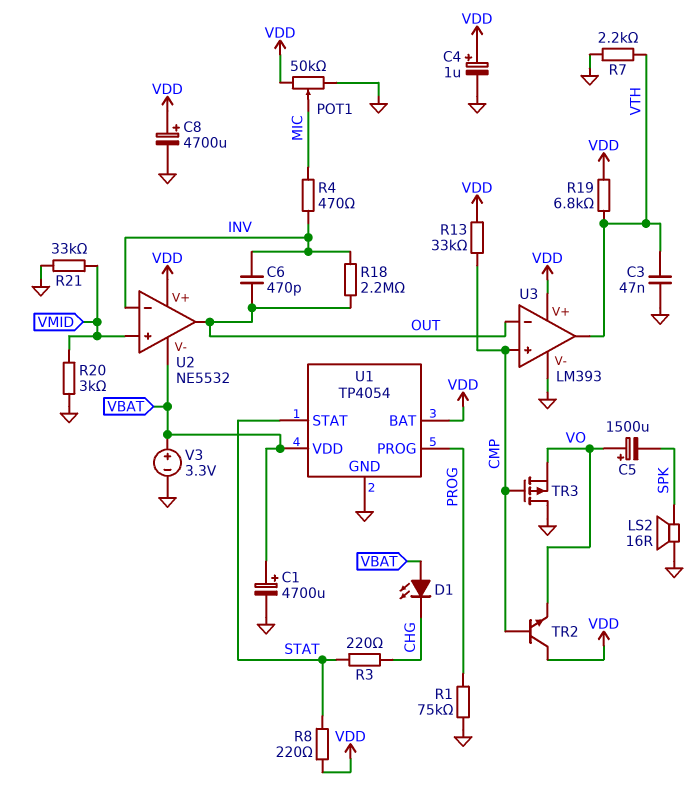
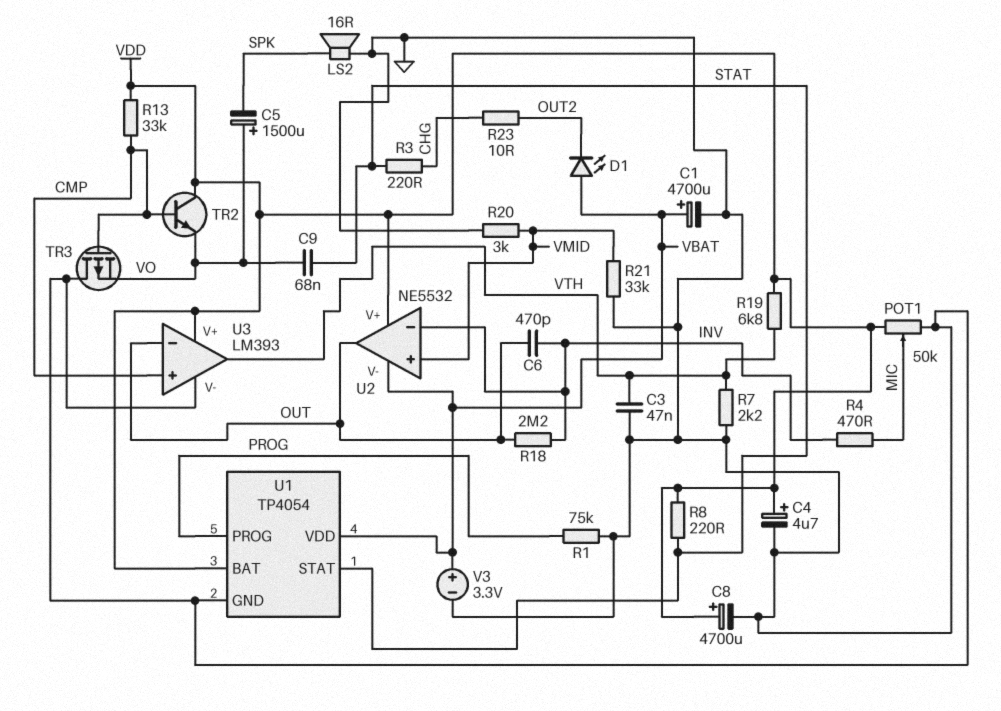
C4: 1uF (plus VDD, minus GND) -> 4.7uF (plus VDD, minus GND)
C9: none -> 68nF (STAT, VO)
D1: LED (A VBAT, K CHG) -> LED (A VBAT, K OUT2)
R23: none -> 10 (CHG, OUT2)

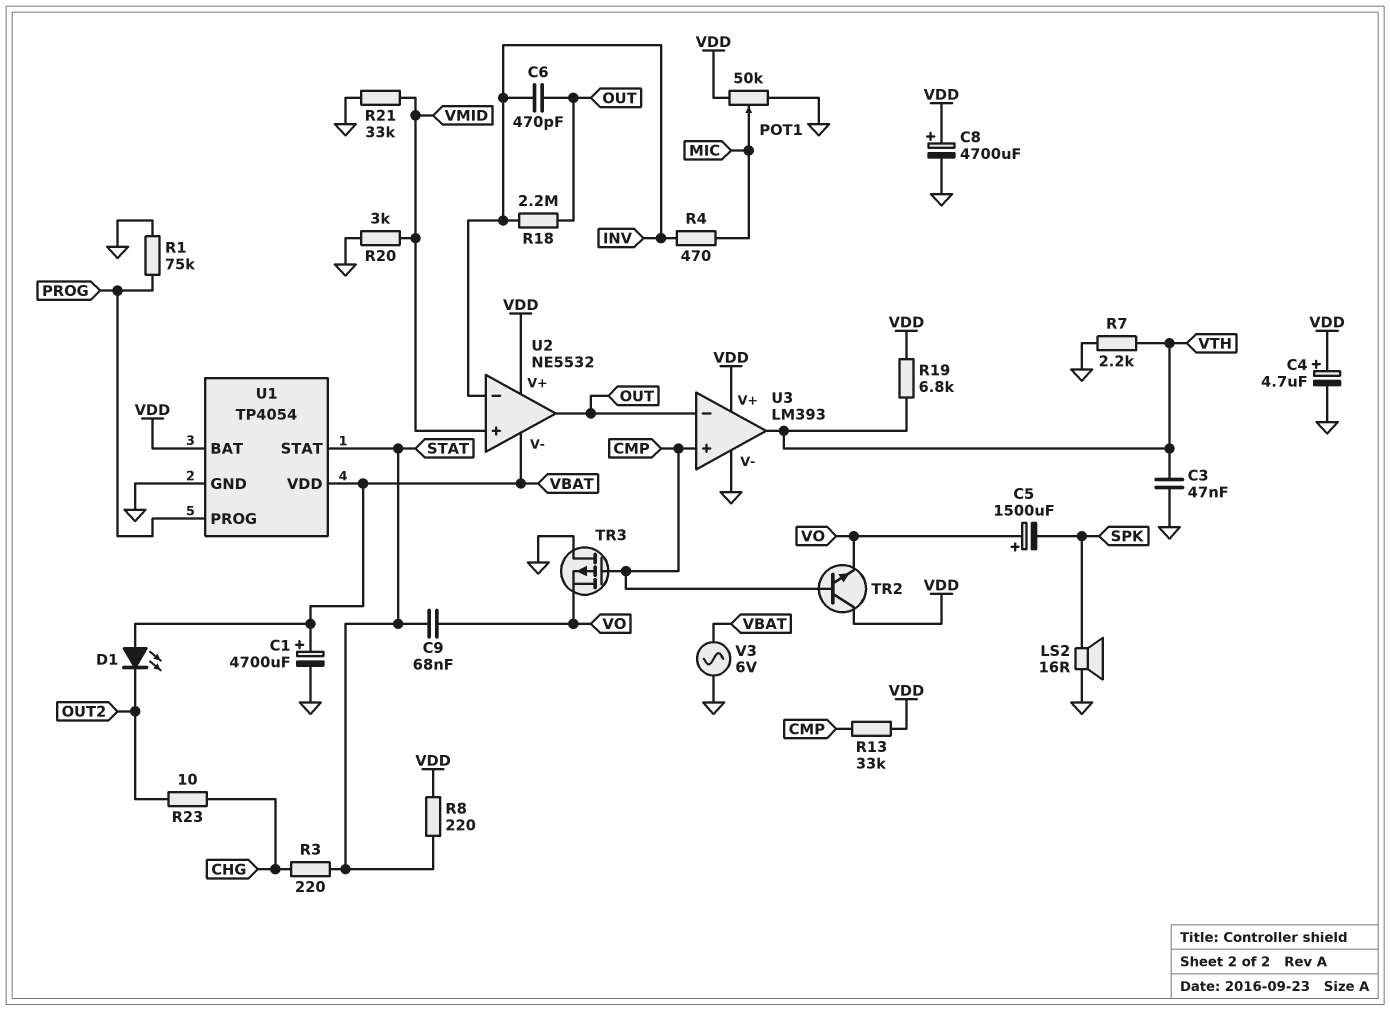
V3: 3.3V (plus VBAT, minus GND) -> AC 6V (GND, VBAT)

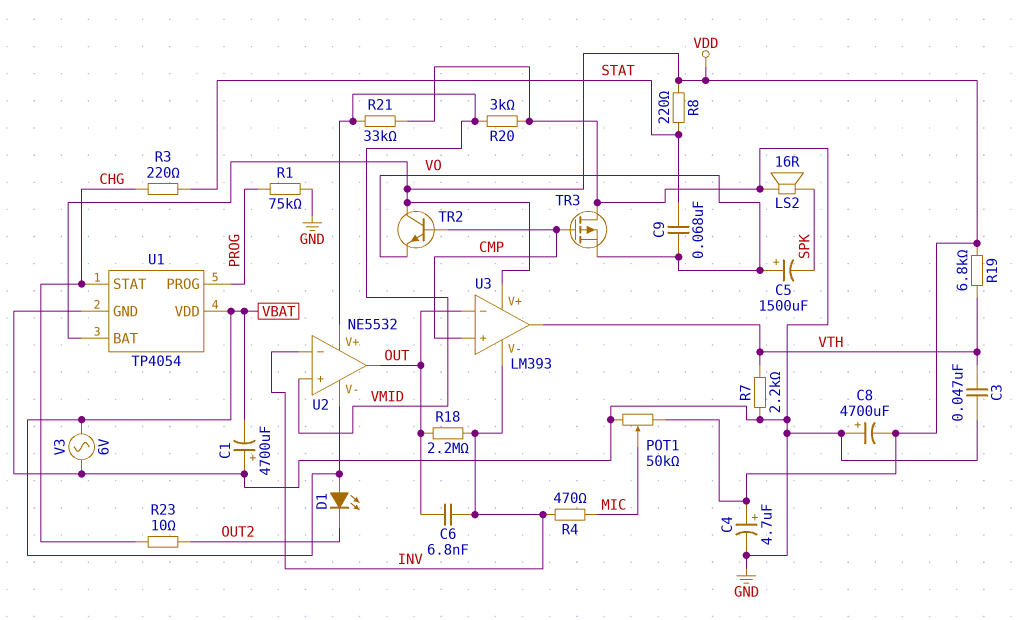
C1: 4700uF (plus VBAT, minus GND) -> 4700uF (plus GND, minus VBAT)
C6: 470pF (INV, OUT) -> 6.8nF (INV, OUT)
C8: 4700uF (plus VDD, minus GND) -> 4700uF (plus GND, minus VDD)
R13: 33k (CMP, VDD) -> none
U1 pin STAT: STAT -> CHG
U2 pin V+: VDD -> VMID
U3 pin V-: GND -> INV

